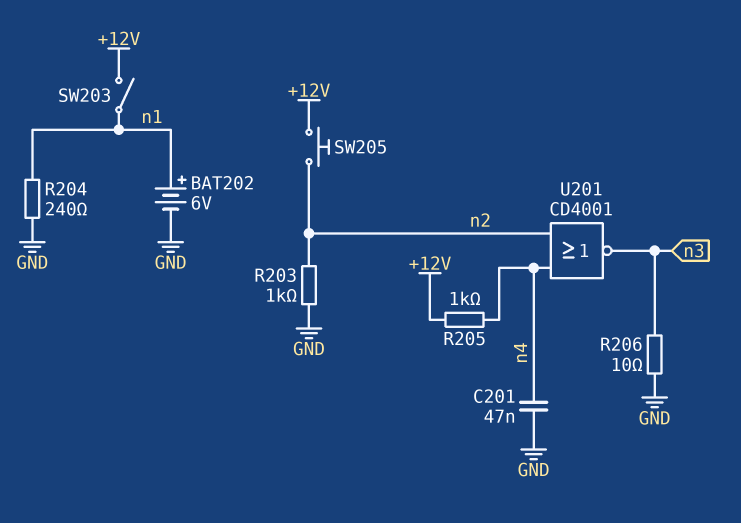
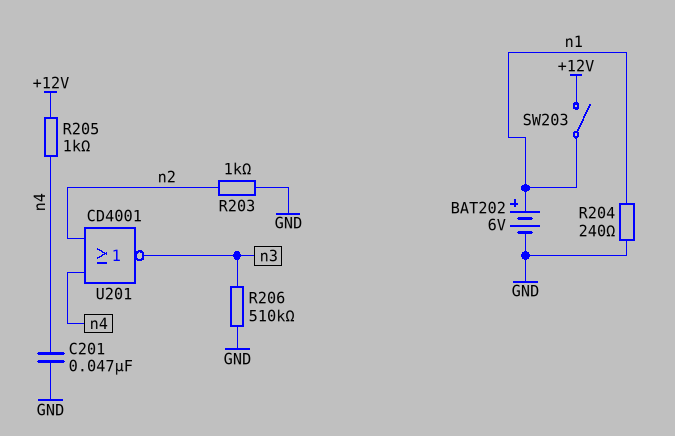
R206: 10 (GND, n3) -> 510k (GND, n3)
SW205: button (+12V, n2) -> none

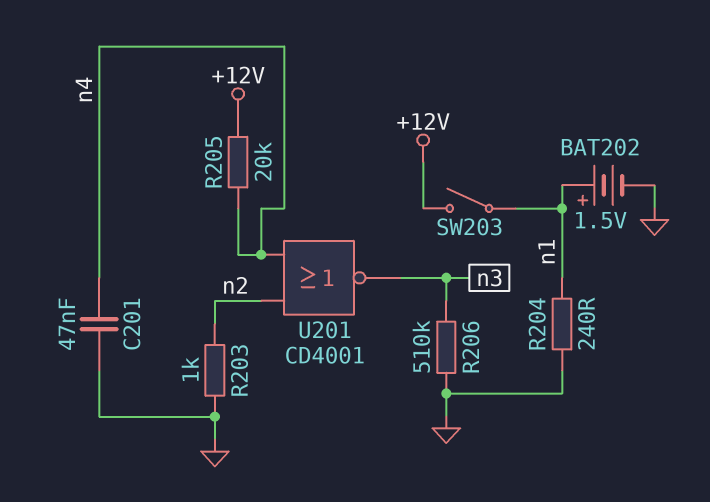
BAT202: 6V (plus n1, minus GND) -> 1.5V (plus n1, minus GND)
R205: 1k (+12V, n4) -> 20k (+12V, n4)

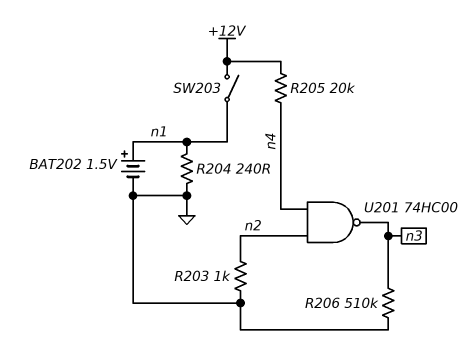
C201: 47nF (GND, n4) -> none
U201: NOR CD4001 (in n2, in n4, out n3) -> NAND 74HC00 (in n2, in n4, out n3)

